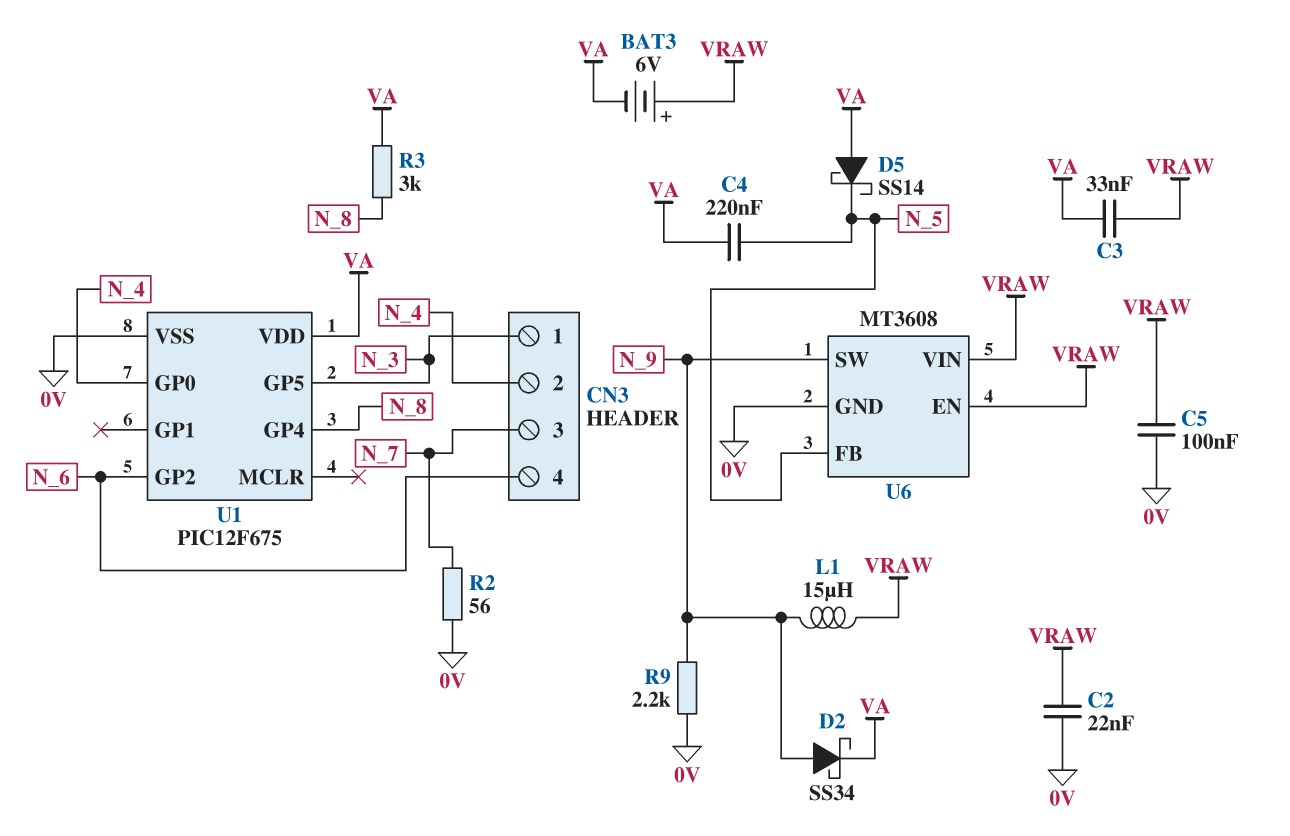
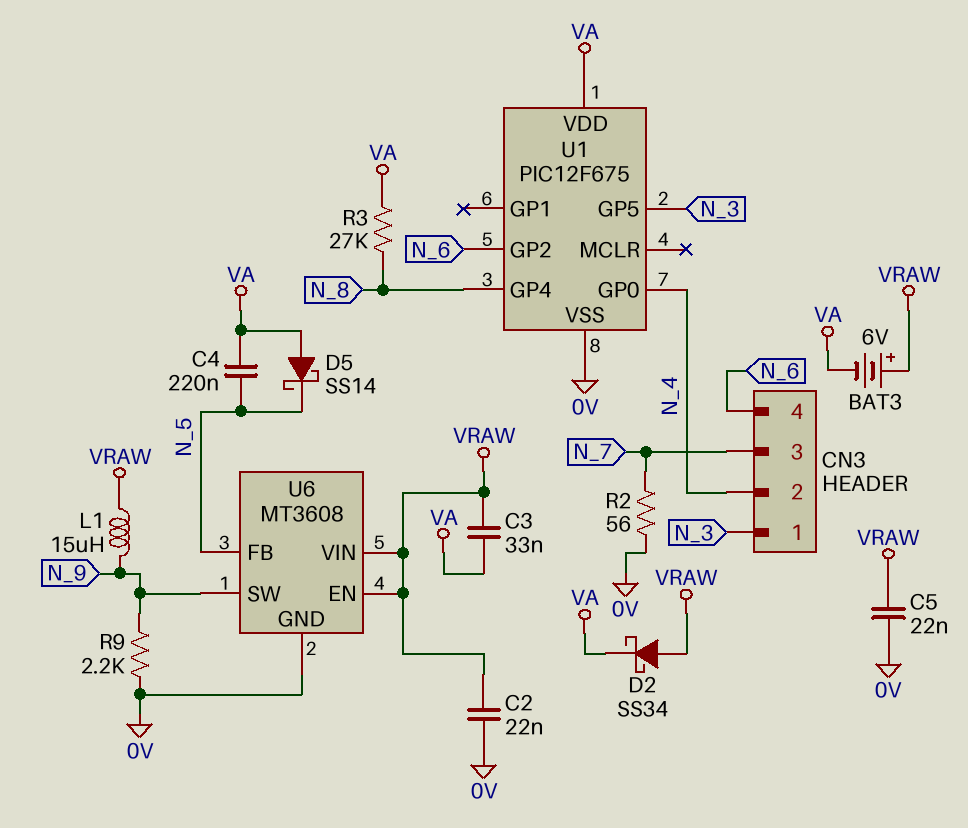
C5: 100nF (0V, VRAW) -> 22nF (0V, VRAW)
D2: schottky SS34 (A N_9, K VA) -> schottky SS34 (A VRAW, K VA)
R3: 3k (N_8, VA) -> 27k (N_8, VA)

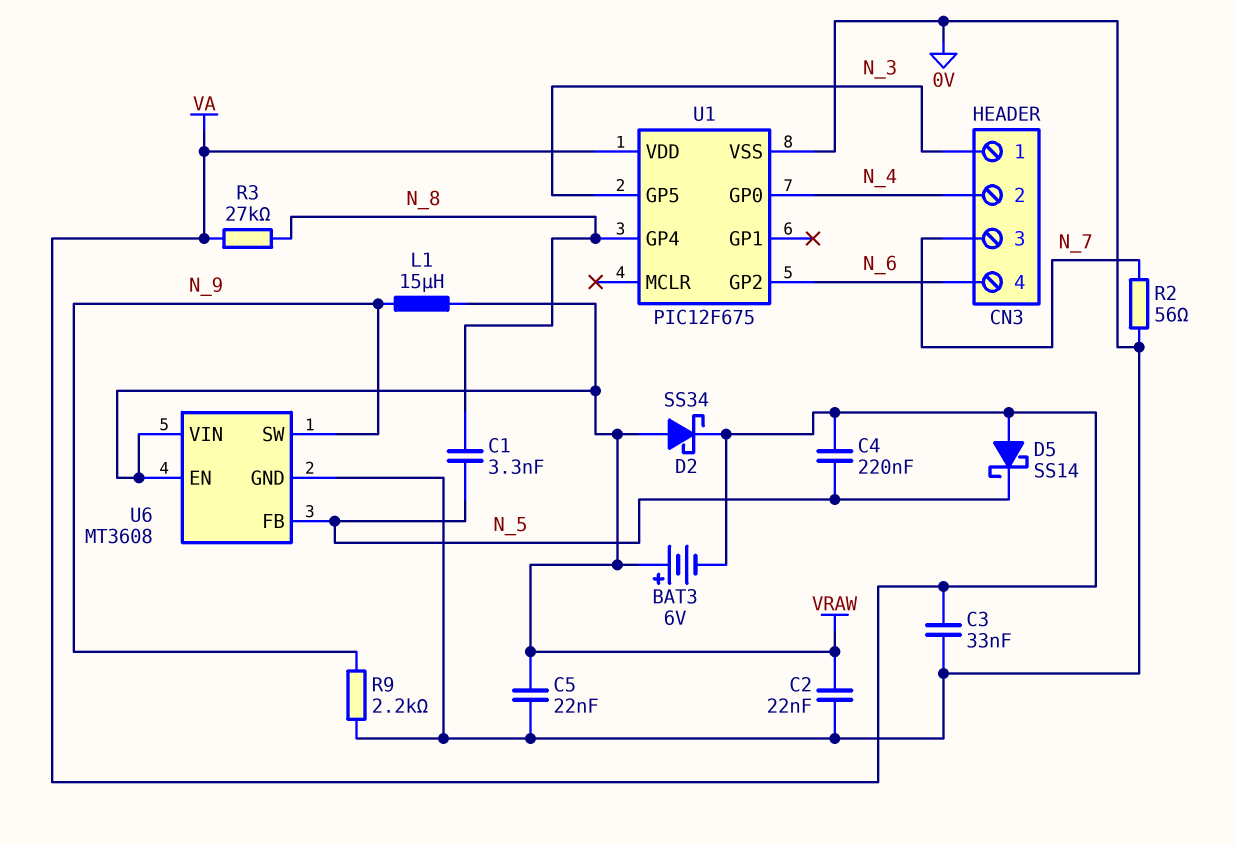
C1: none -> 3.3nF (N_5, N_8)
C3: 33nF (VA, VRAW) -> 33nF (0V, VA)

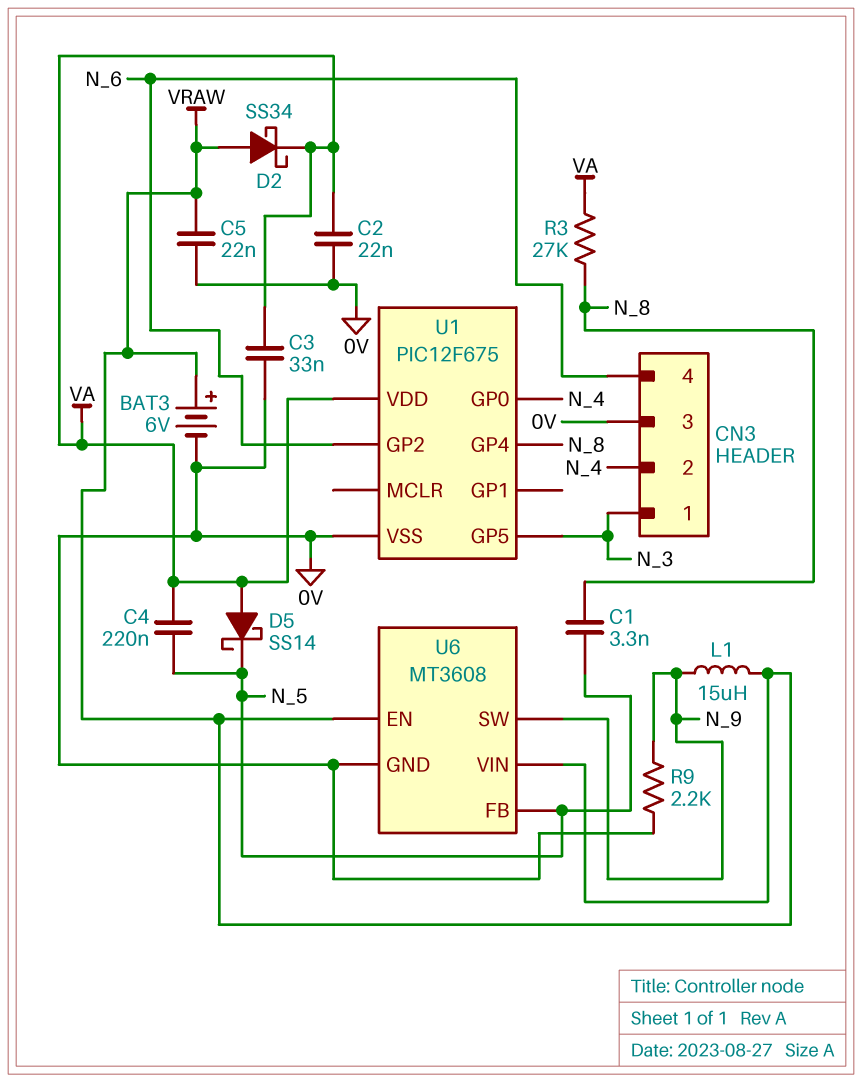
BAT3: 6V (plus VRAW, minus VA) -> 6V (plus VRAW, minus 0V)
C2: 22nF (0V, VRAW) -> 22nF (0V, VA)
CN3 pin 3: N_7 -> 0V
R2: 56 (0V, N_7) -> none

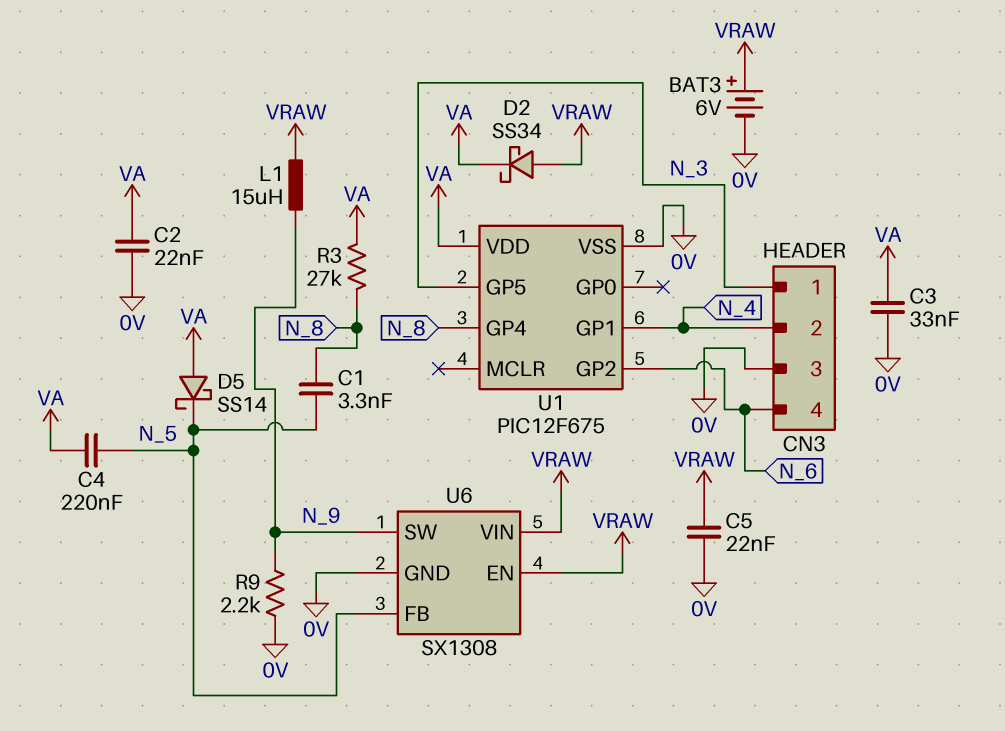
U1 pin GP0: N_4 -> none
U1 pin GP1: none -> N_4
U6: MT3608 -> SX1308

